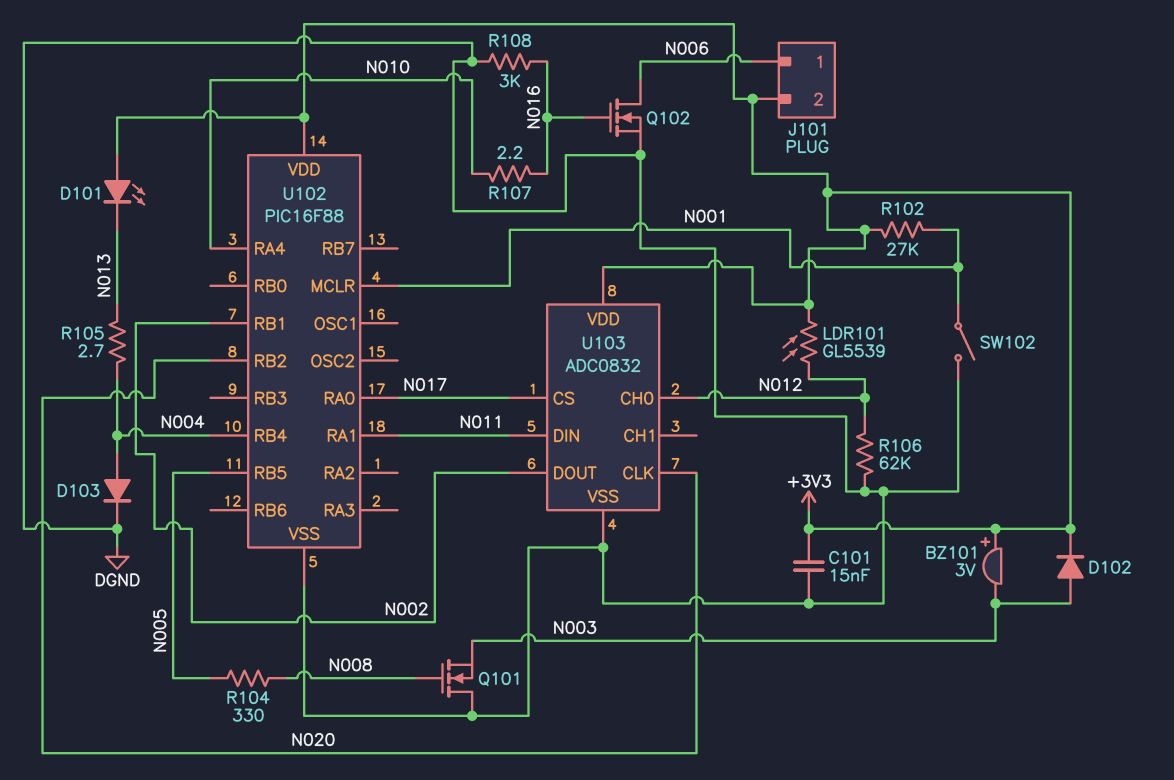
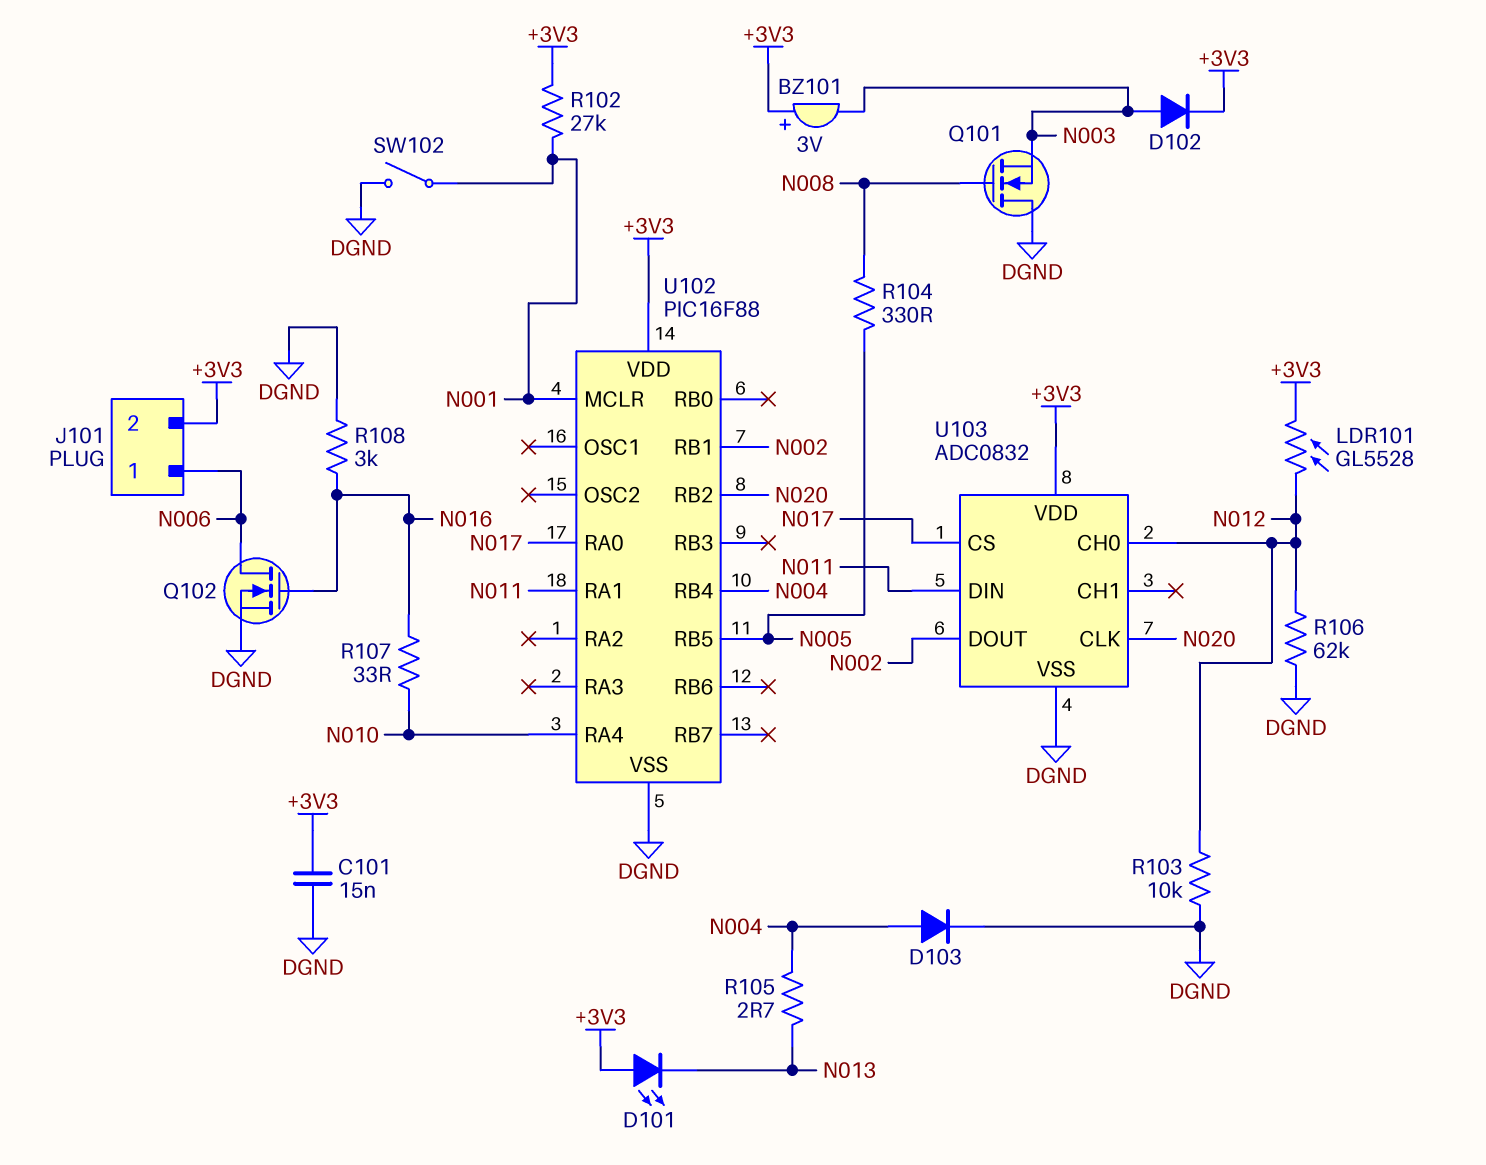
LDR101: GL5539 (+3V3, N012) -> GL5528 (+3V3, N012)
R103: none -> 10k (DGND, N012)
R107: 2.2 (N010, N016) -> 33 (N010, N016)

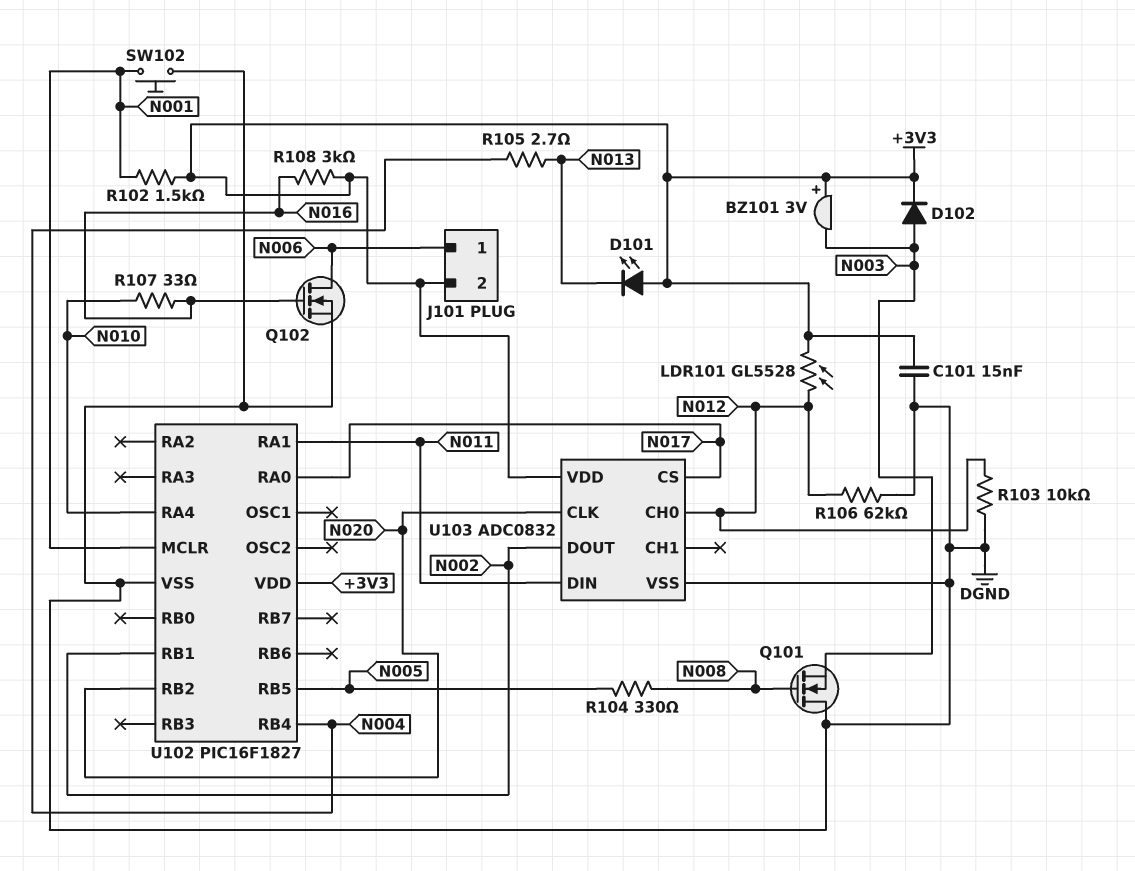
D103: diode (A N004, K DGND) -> none
R102: 27k (+3V3, N001) -> 1.5k (+3V3, N001)
R108: 3k (DGND, N016) -> 3k (+3V3, N016)
SW102: switch (DGND, N001) -> button (DGND, N001)
U102: PIC16F88 -> PIC16F1827

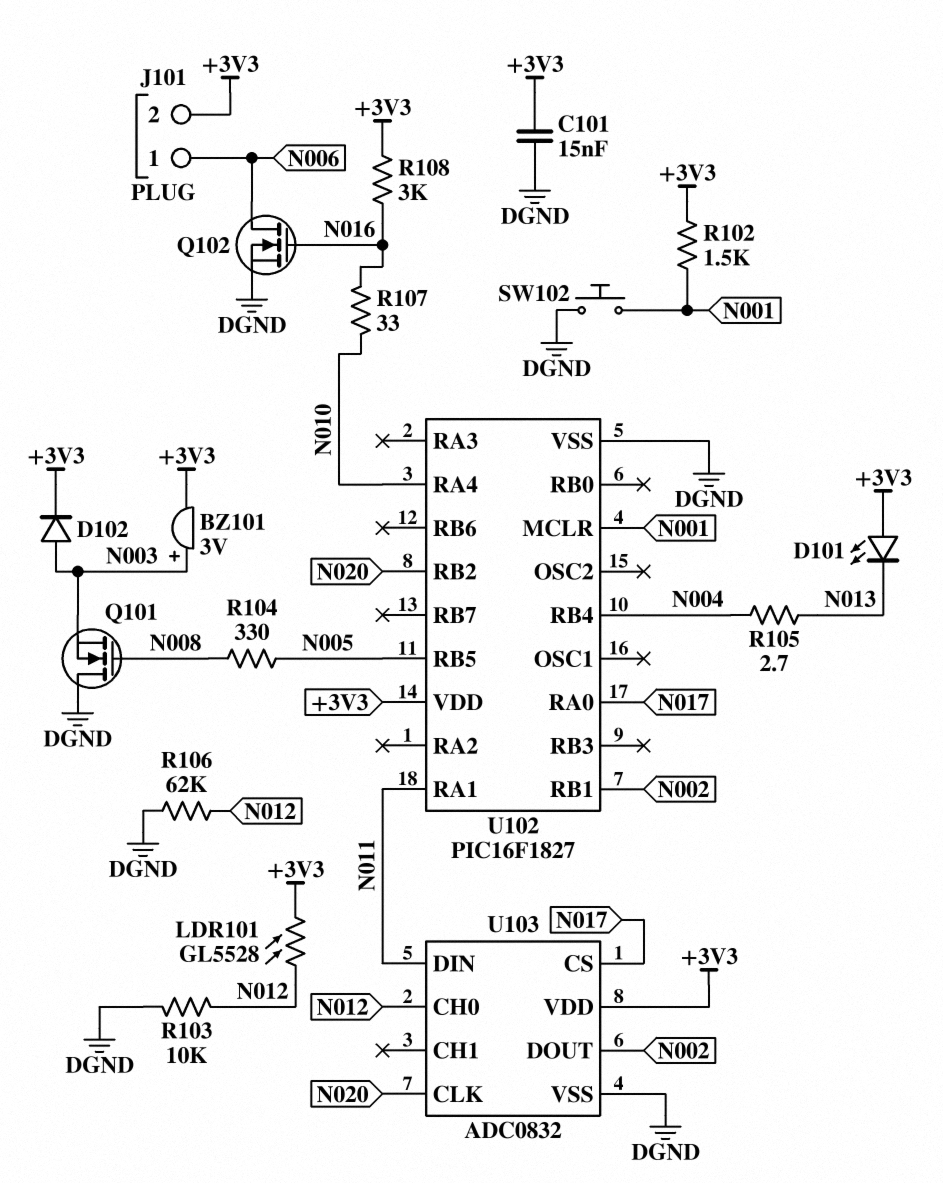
BZ101: buzzer 3V (plus +3V3, minus N003) -> buzzer 3V (plus N003, minus +3V3)

